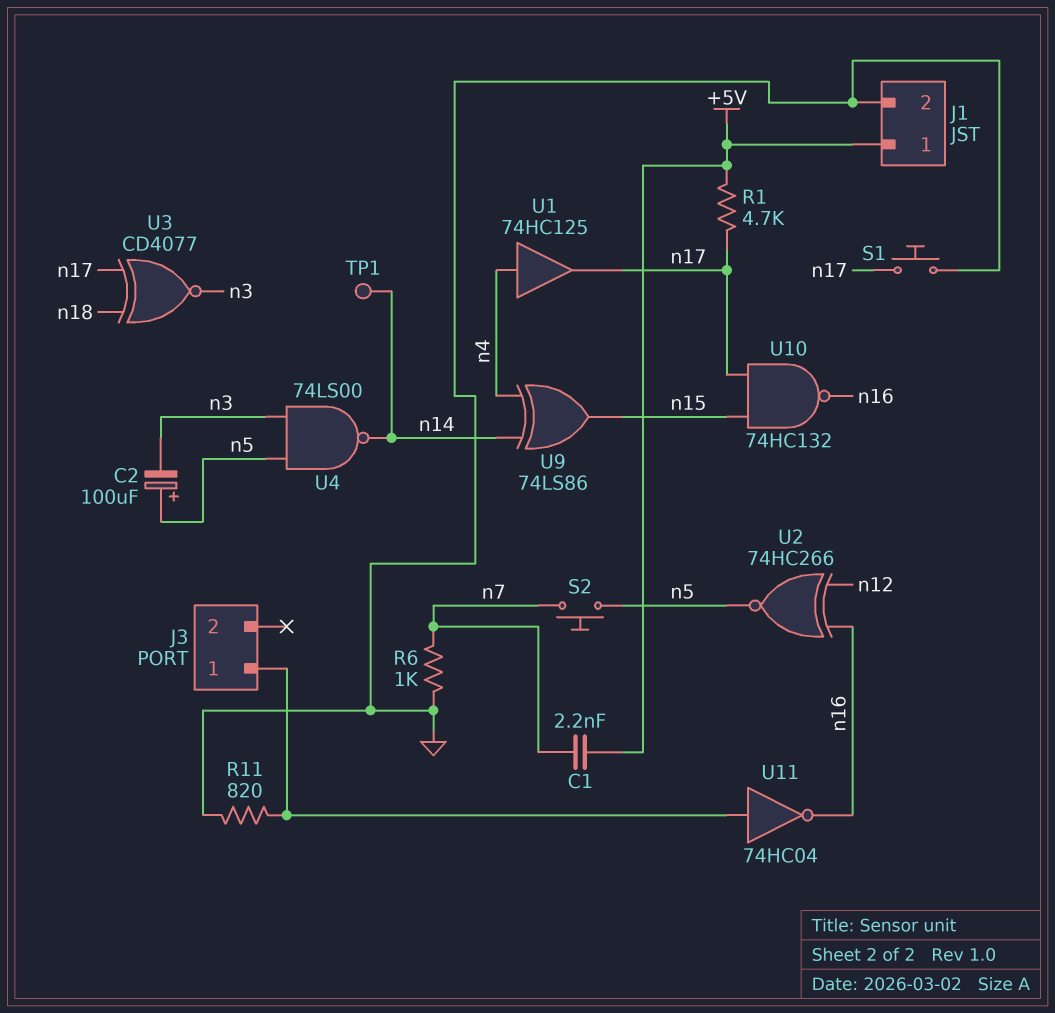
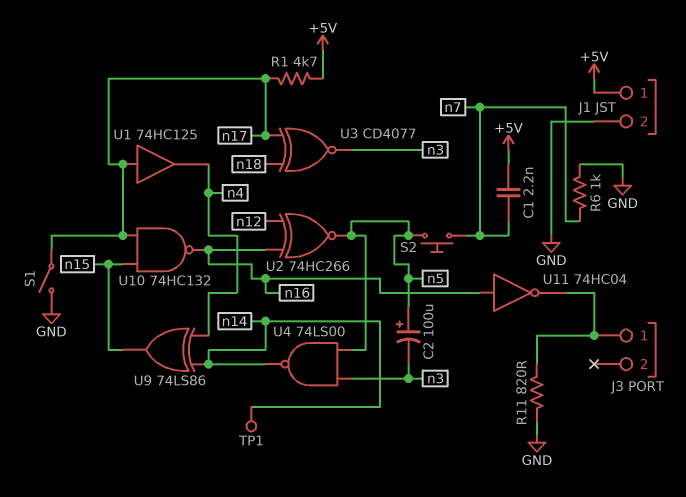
S1: button (GND, n17) -> switch (GND, n17)
U1: buffer 74HC125 (in n4, out n17) -> buffer 74HC125 (in n17, out n4)
U11: NOT 74HC04 (in J3/1, out n16) -> NOT 74HC04 (in n16, out J3/1)

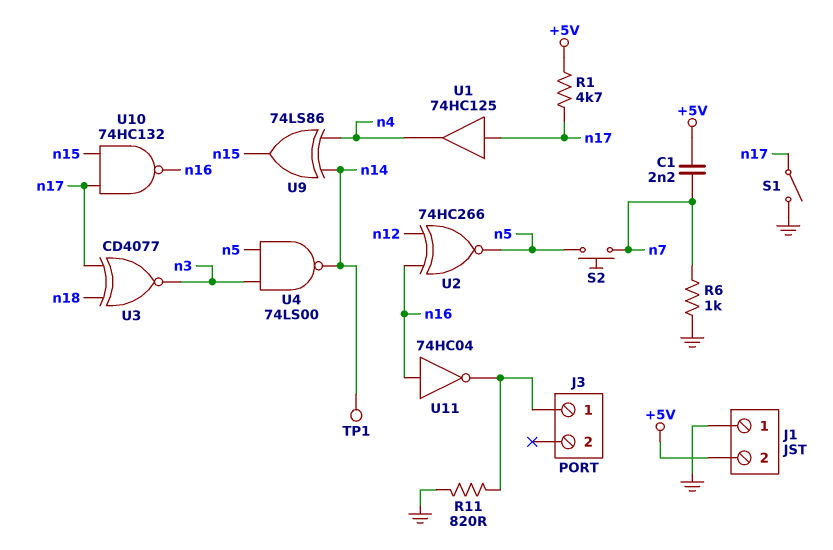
C2: 100uF (plus n5, minus n3) -> none
J1 pin 1: +5V -> GND
J1 pin 2: GND -> +5V

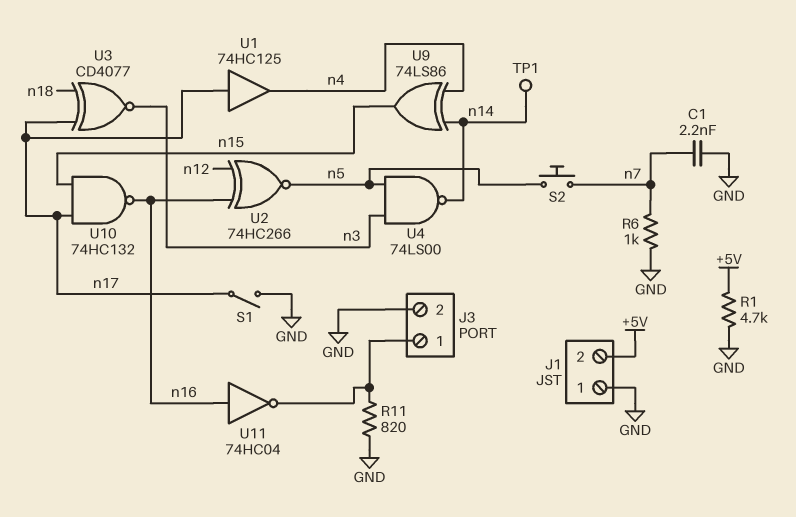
C1: 2.2nF (+5V, n7) -> 2.2nF (GND, n7)
J3 pin 2: none -> GND
R1: 4.7k (+5V, n17) -> 4.7k (+5V, GND)

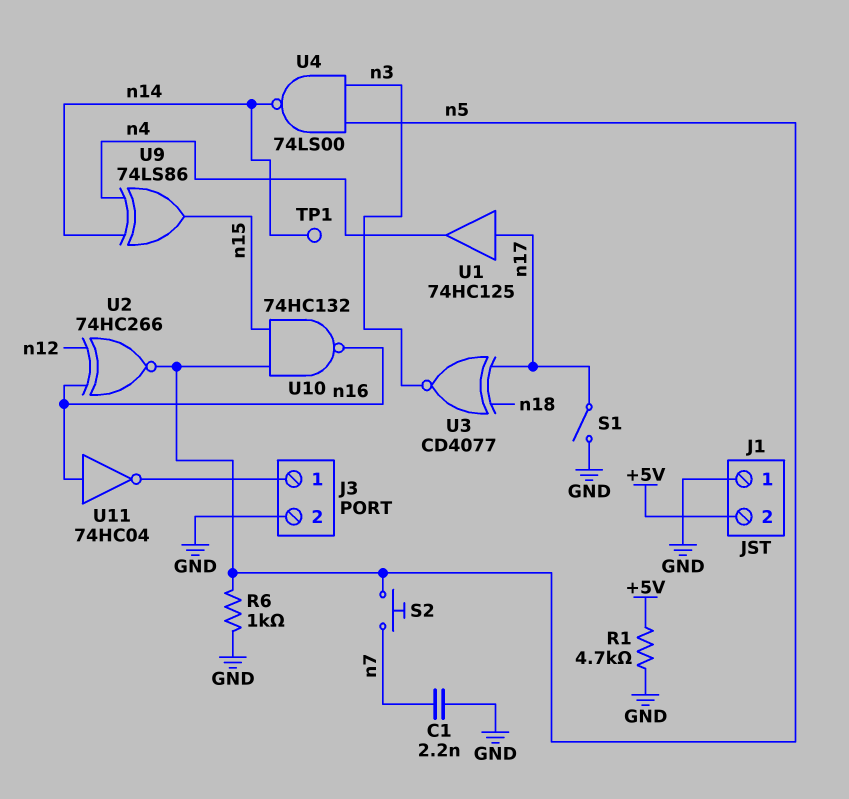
R6: 1k (GND, n7) -> 1k (GND, n5)
R11: 820 (GND, J3/1) -> none
U10: NAND 74HC132 (in n15, in n17, out n16) -> NAND 74HC132 (in n5, in n15, out n16)

